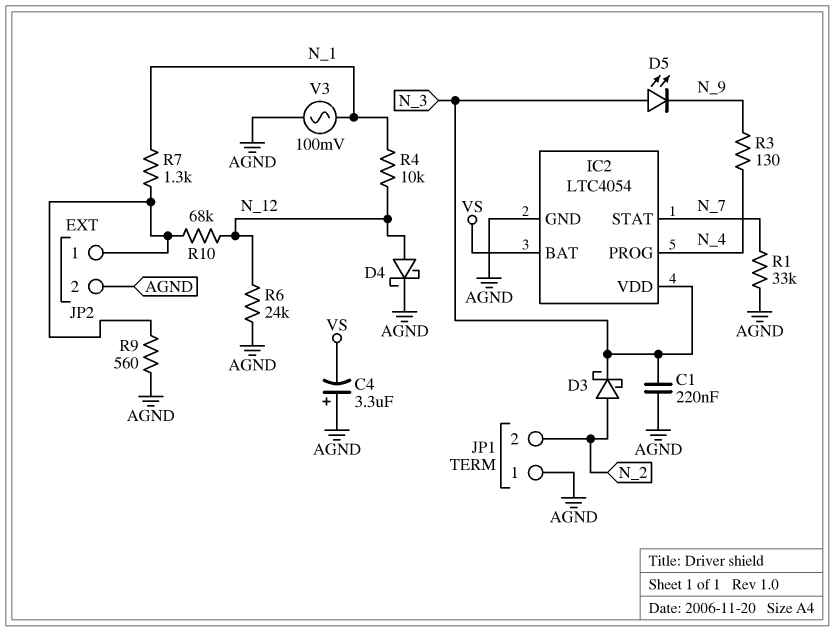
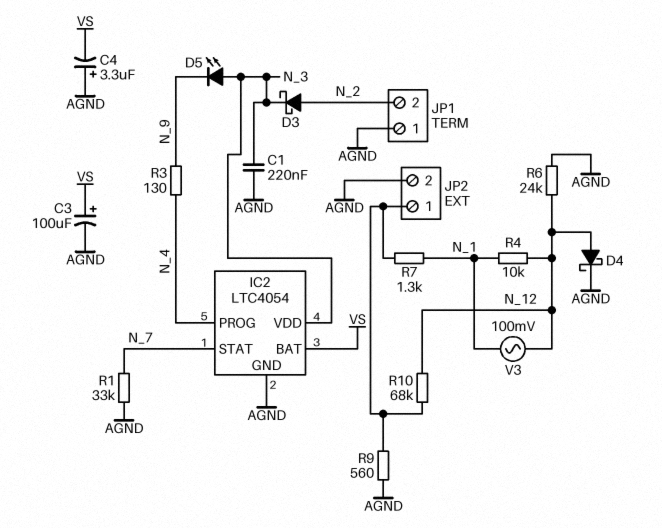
C3: none -> 100uF (plus VS, minus AGND)
V3: AC 100mV (AGND, N_1) -> AC 100mV (N_1, N_12)

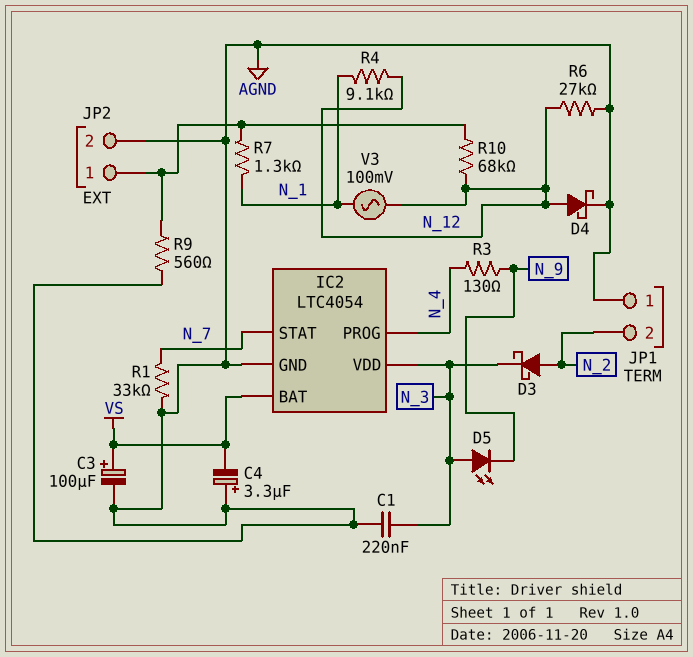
R4: 10k (N_1, N_12) -> 9.1k (N_1, N_12)
R6: 24k (AGND, N_12) -> 27k (AGND, N_12)

